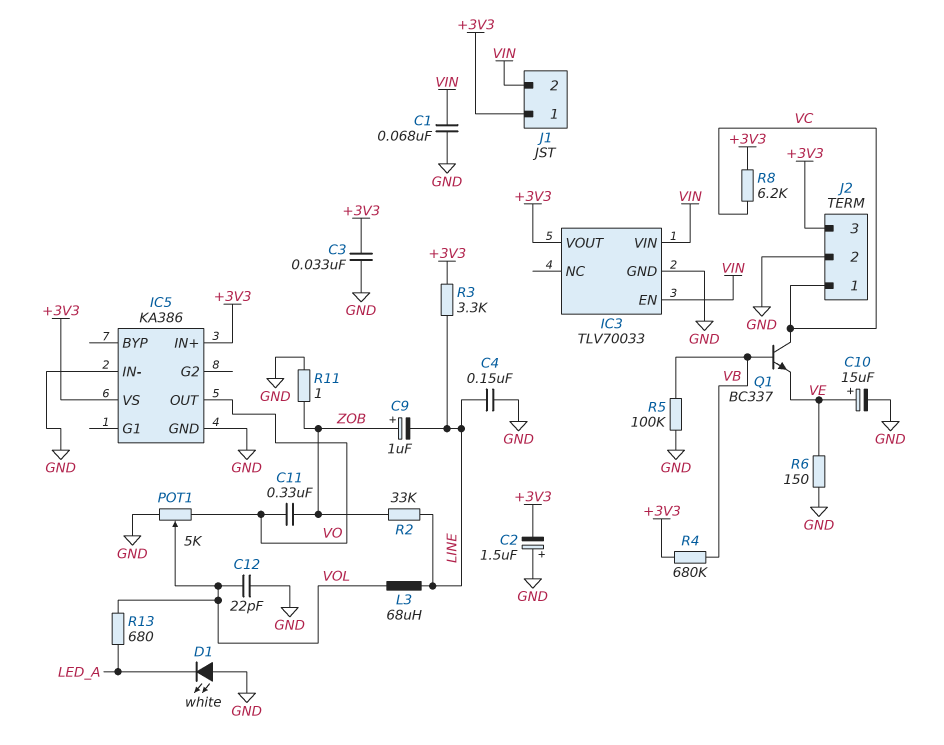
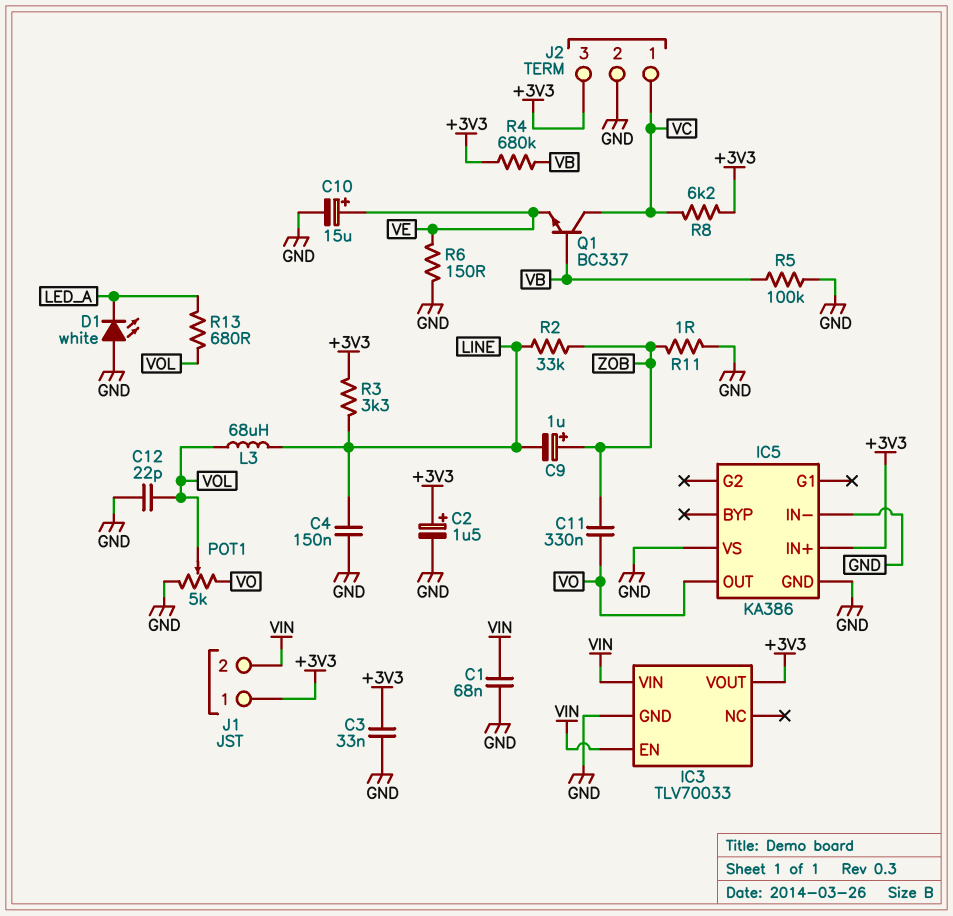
C2: 1.5uF (plus GND, minus +3V3) -> 1.5uF (plus +3V3, minus GND)
IC5 pin VS: +3V3 -> GND

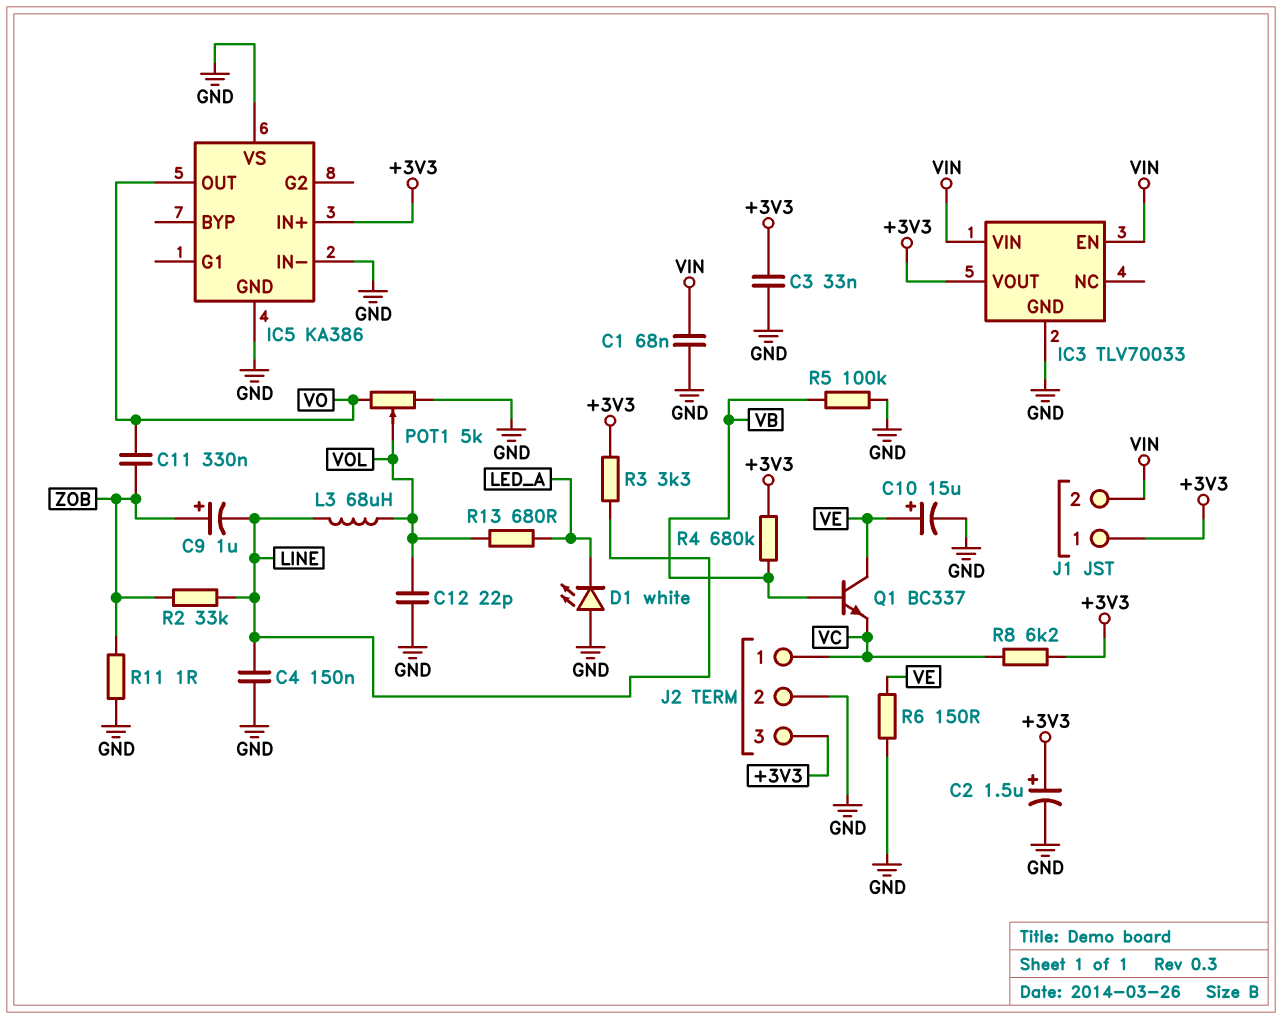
Q1: NPN BC337 (B VB, C VC, E VE) -> NPN BC337 (B VB, C VE, E VC)

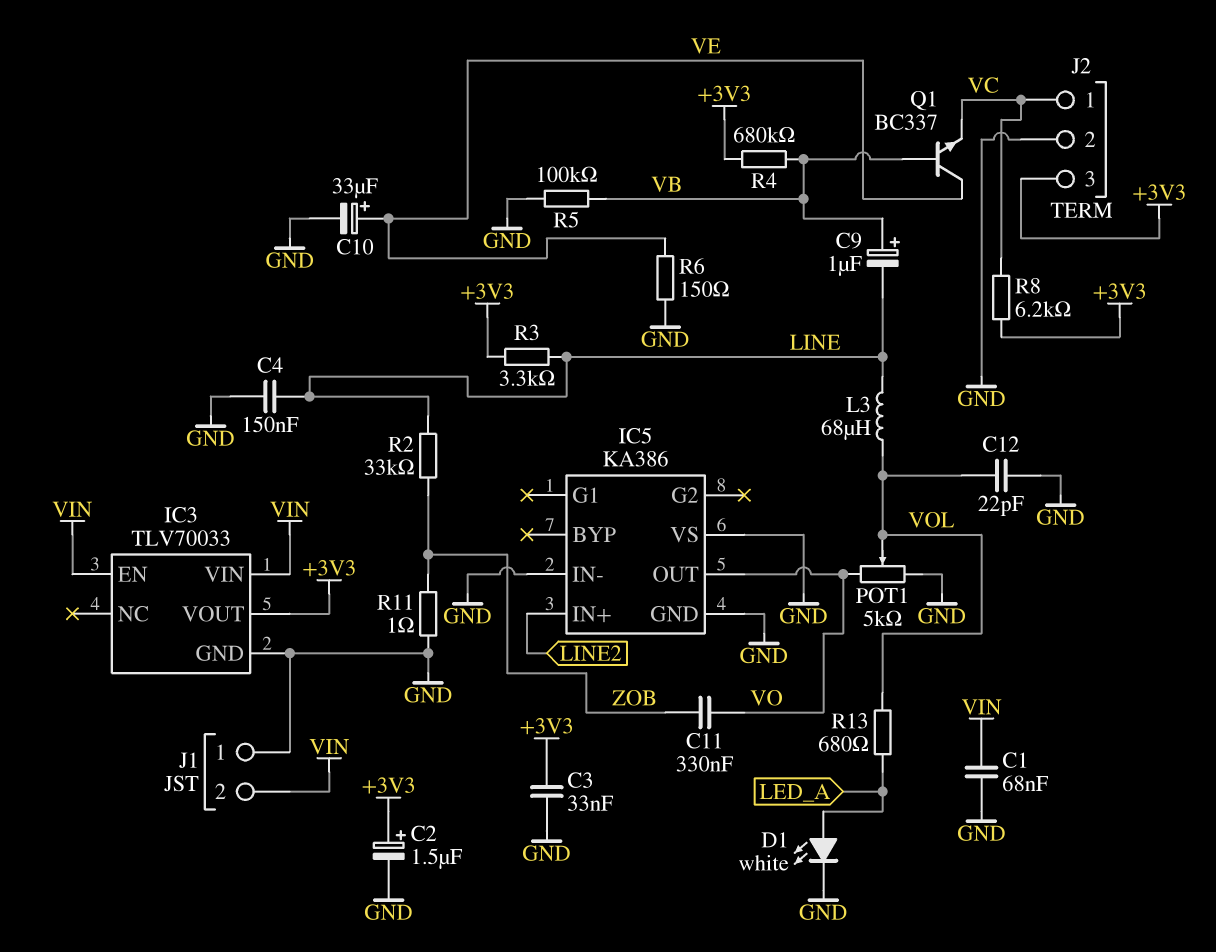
C9: 1uF (plus ZOB, minus LINE) -> 1uF (plus VB, minus LINE)
C10: 15uF (plus VE, minus GND) -> 33uF (plus VE, minus GND)
D1: LED white (A GND, K LED_A) -> LED white (A LED_A, K GND)
IC5 pin IN+: +3V3 -> LINE2
J1 pin 1: +3V3 -> GND

